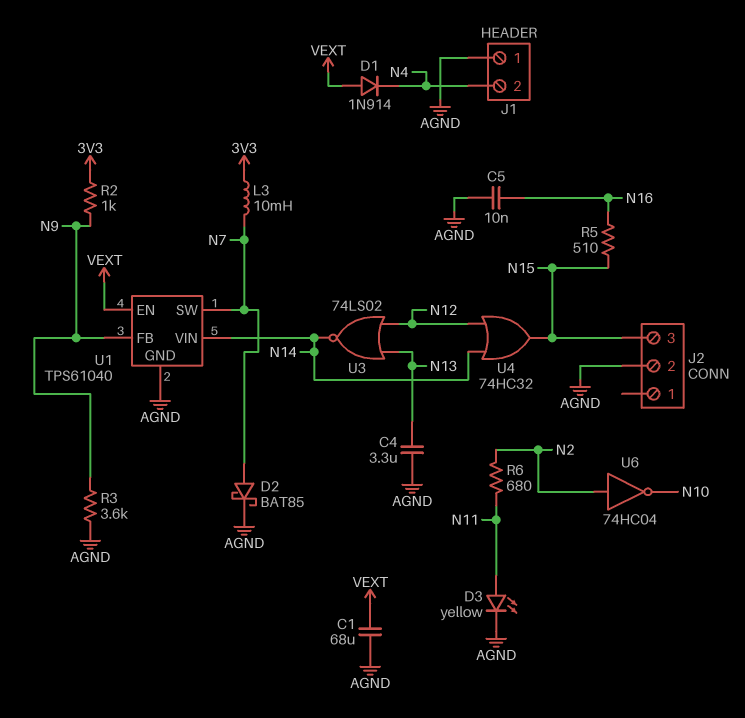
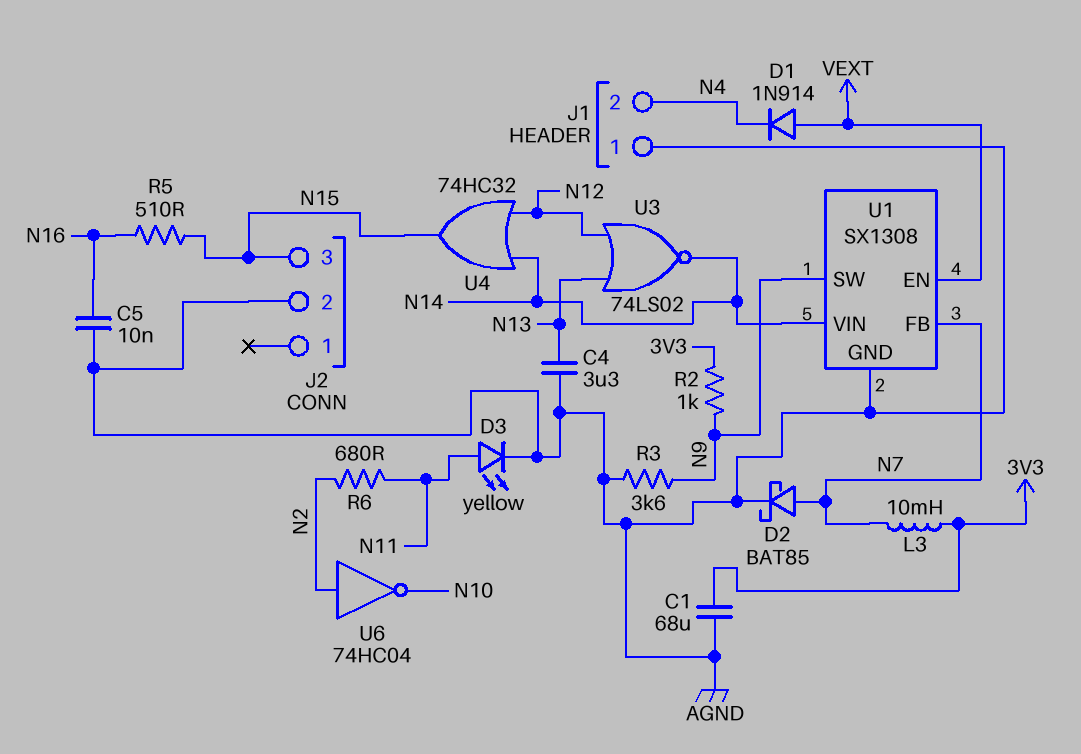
C1: 68uF (AGND, VEXT) -> 68uF (3V3, AGND)
U1: TPS61040 -> SX1308
U1 pin FB: N9 -> N7
U1 pin SW: N7 -> N9

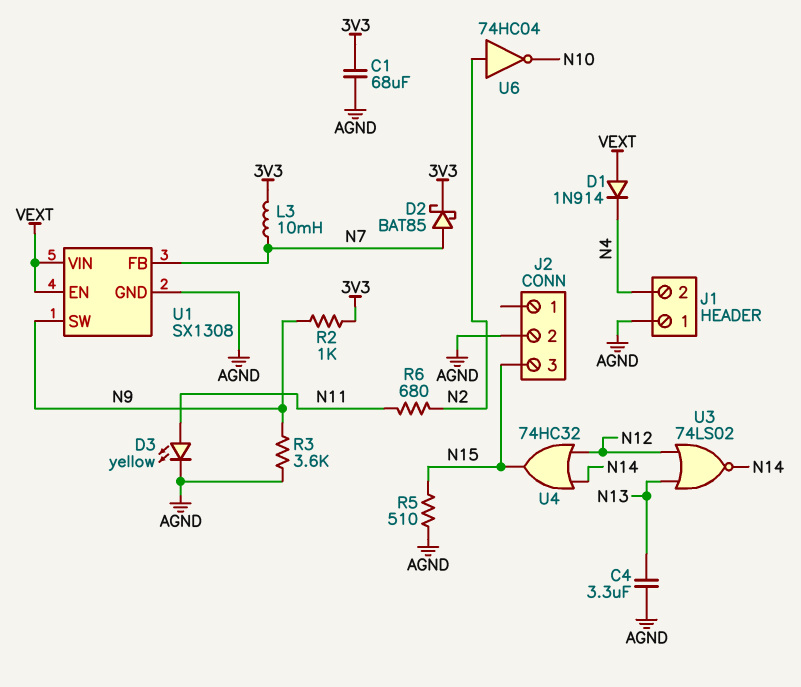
C5: 10nF (AGND, N16) -> none
D2: schottky BAT85 (A N7, K AGND) -> schottky BAT85 (A N7, K 3V3)
R5: 510 (N15, N16) -> 510 (AGND, N15)
U1 pin VIN: N14 -> VEXT

